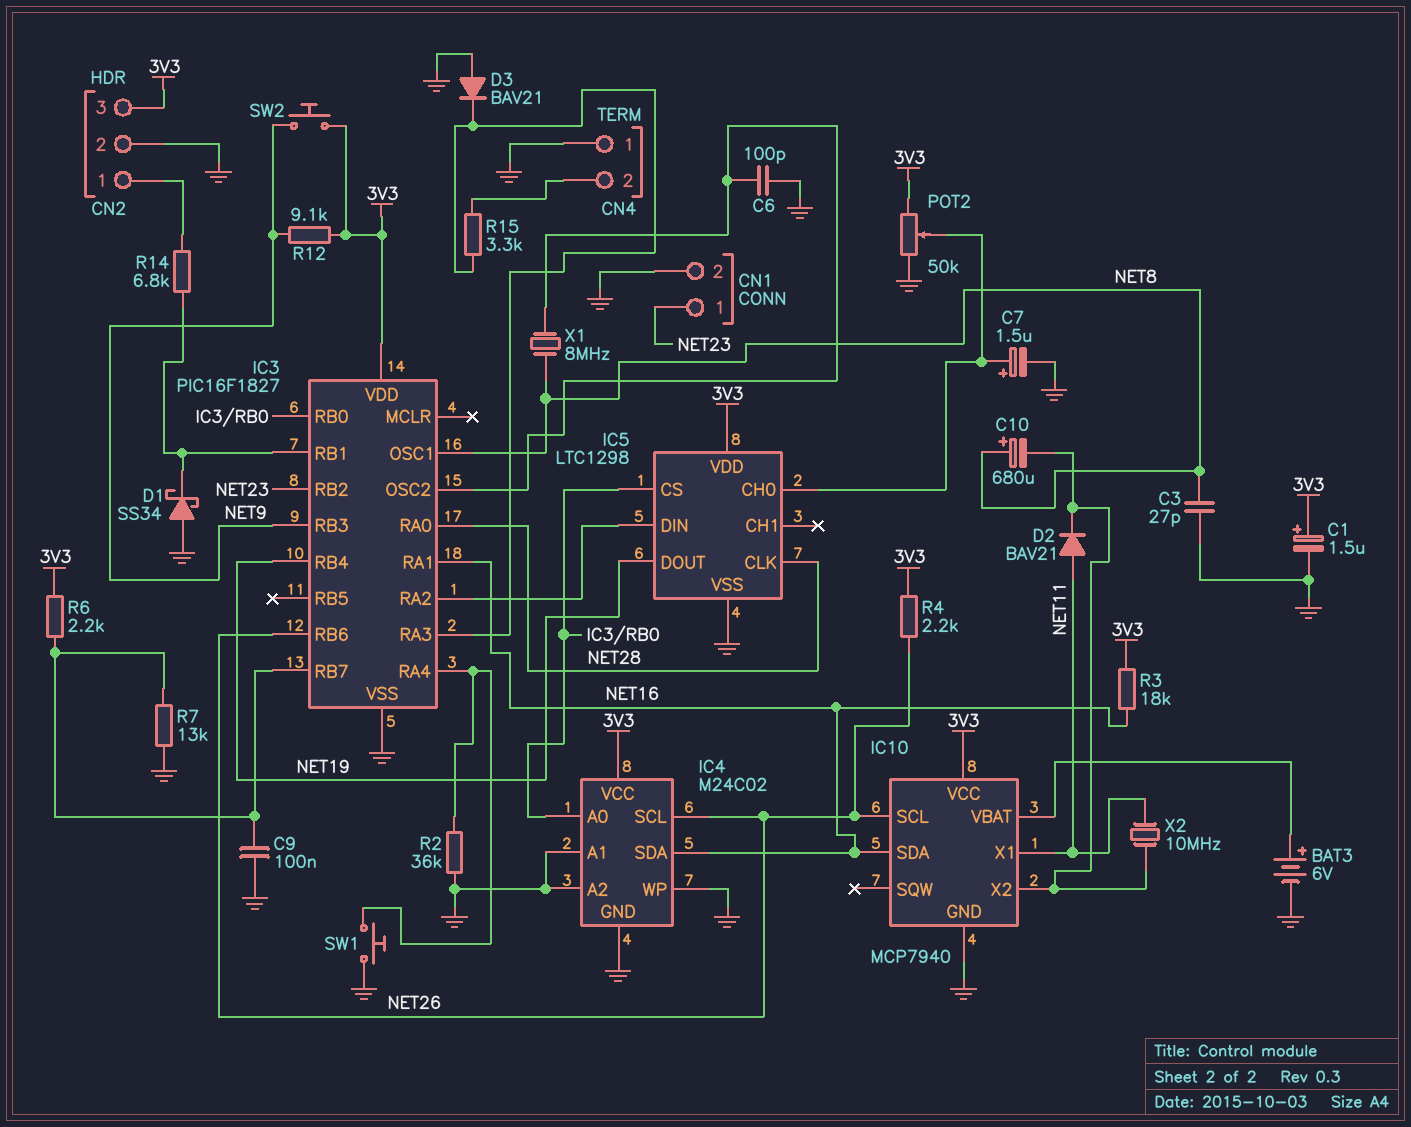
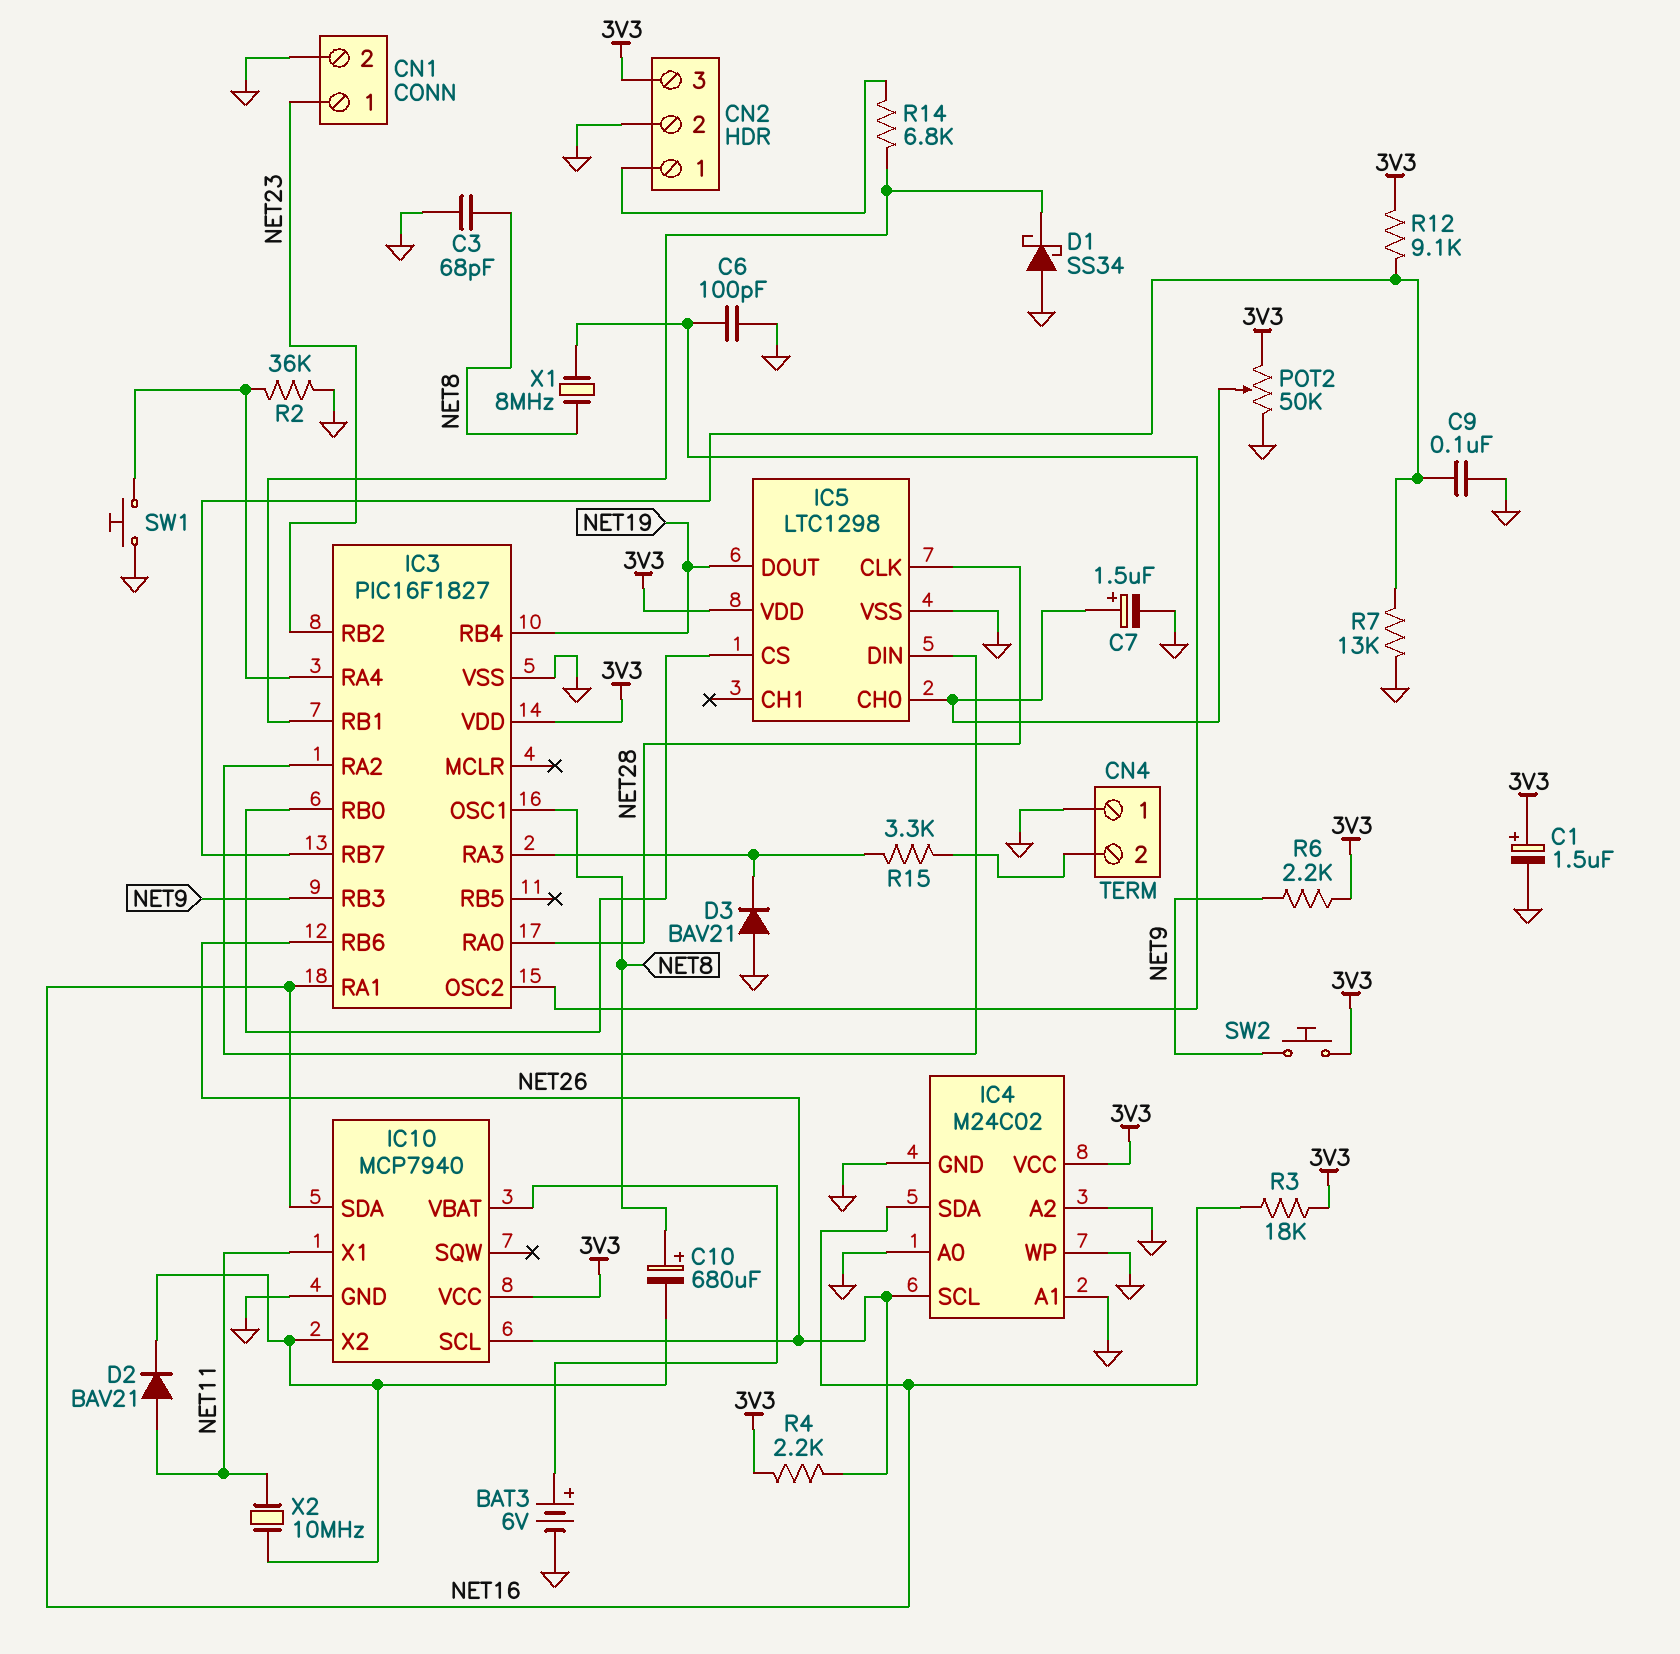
C3: 27pF (GND, NET8) -> 68pF (GND, NET8)
IC4 pin A0: IC3/RB0 -> GND
R6: 2.2k (3V3, IC3/RB7) -> 2.2k (3V3, NET9)
R12: 9.1k (3V3, NET9) -> 9.1k (3V3, IC3/RB7)

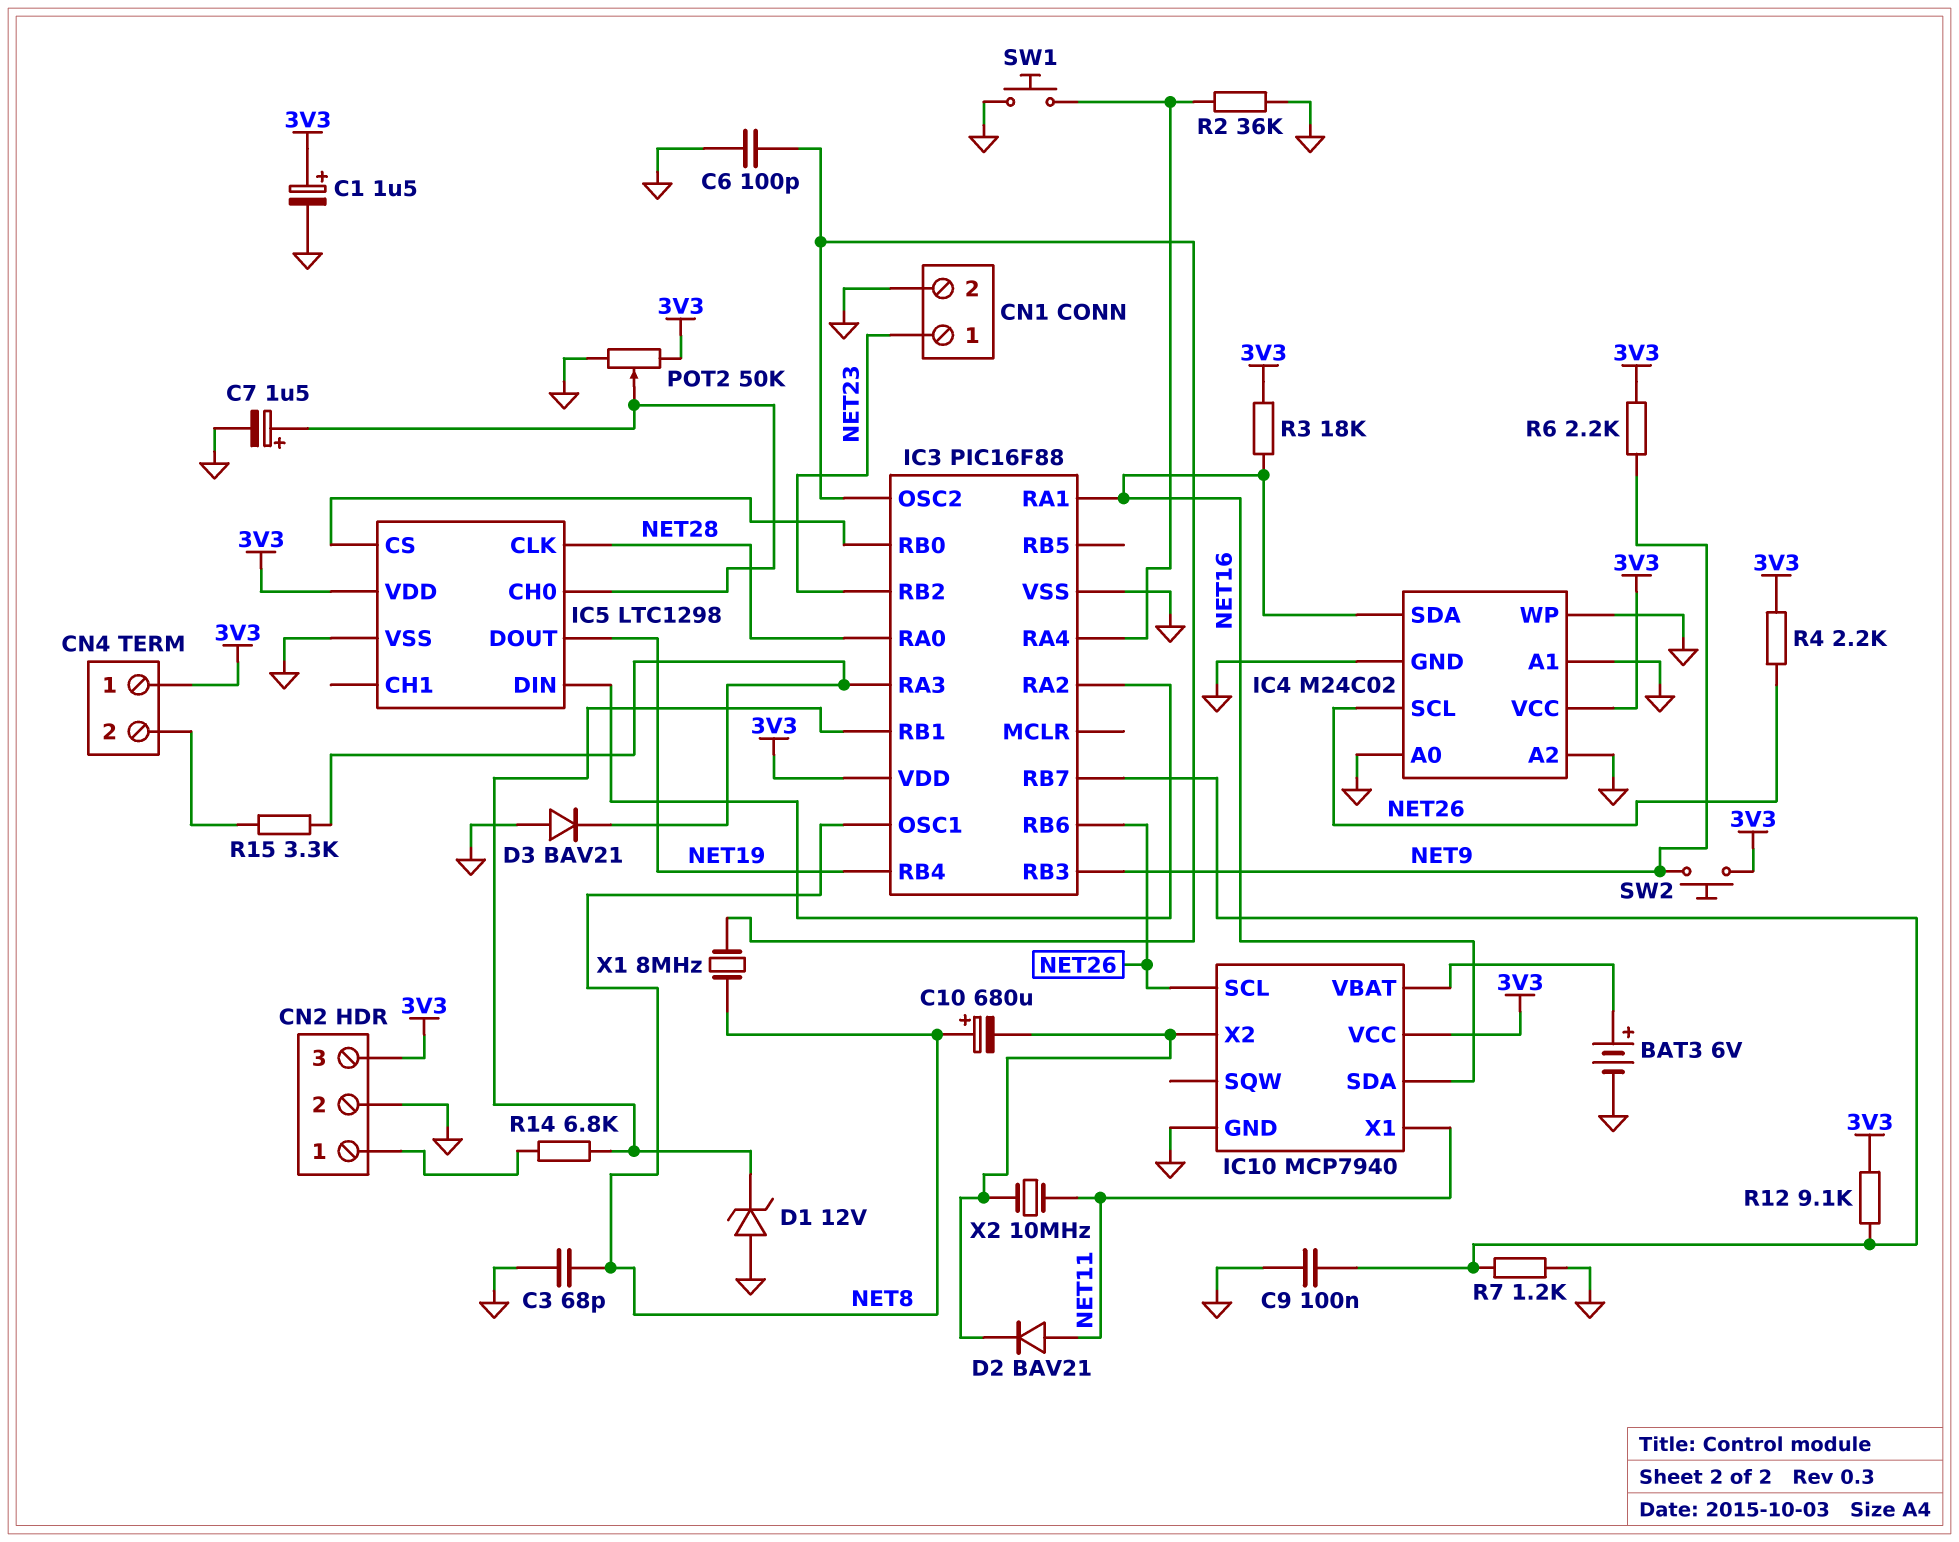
CN4 pin 1: GND -> 3V3
D1: schottky SS34 (A GND, K IC3/RB1) -> zener 12V (A GND, K IC3/RB1)
IC3: PIC16F1827 -> PIC16F88
R7: 13k (GND, IC3/RB7) -> 1.2k (GND, IC3/RB7)

